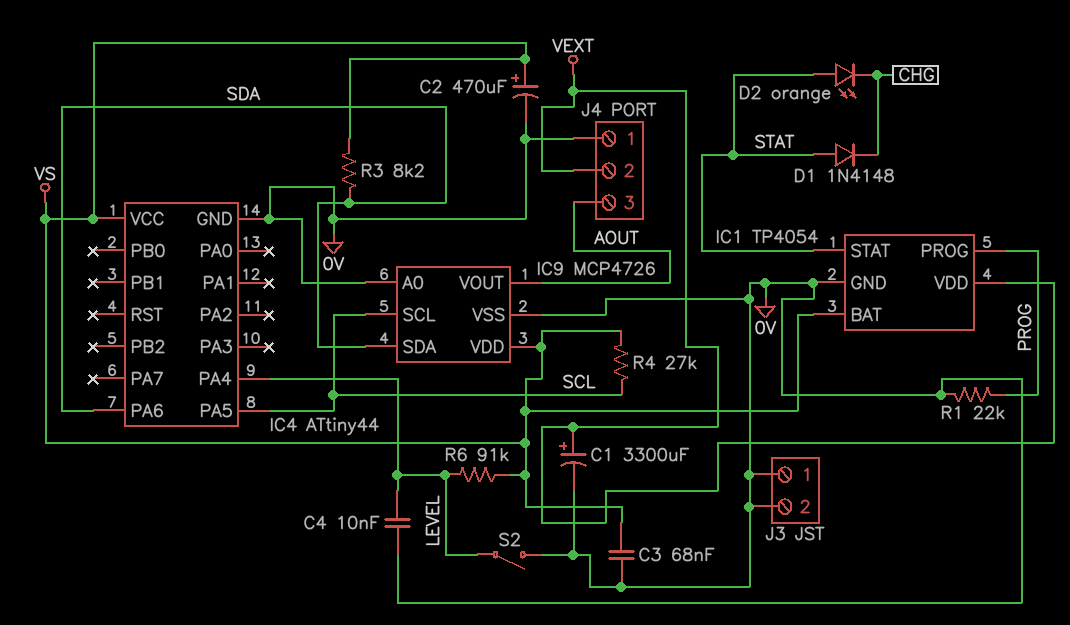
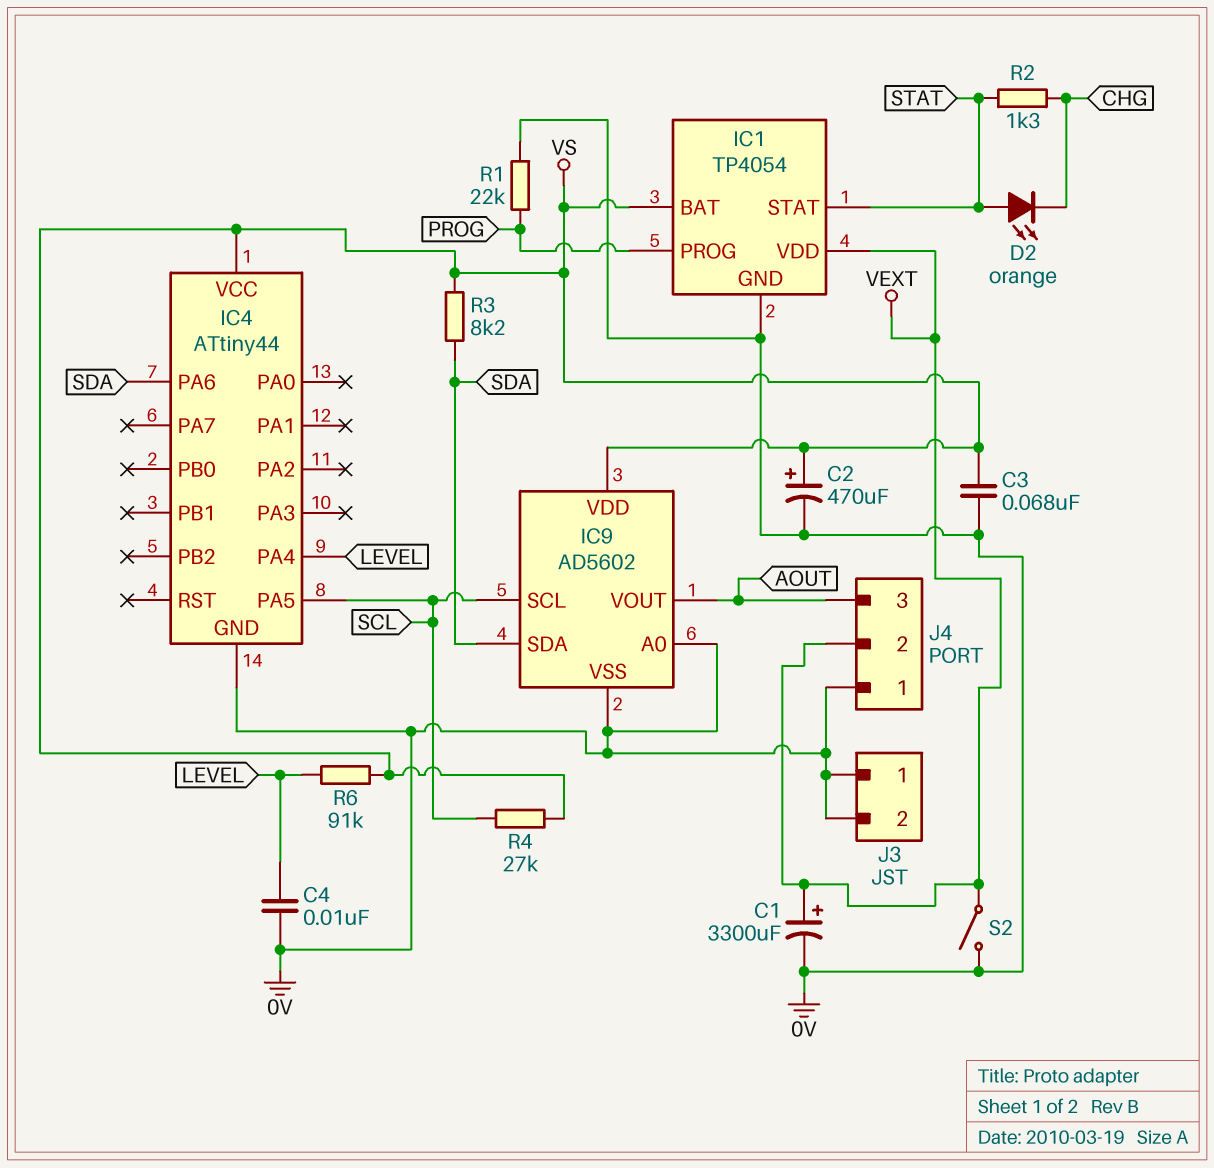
D1: diode 1N4148 (A STAT, K CHG) -> none
IC9: MCP4726 -> AD5602
R2: none -> 1.3k (CHG, STAT)
S2: switch (0V, LEVEL) -> switch (0V, VEXT)

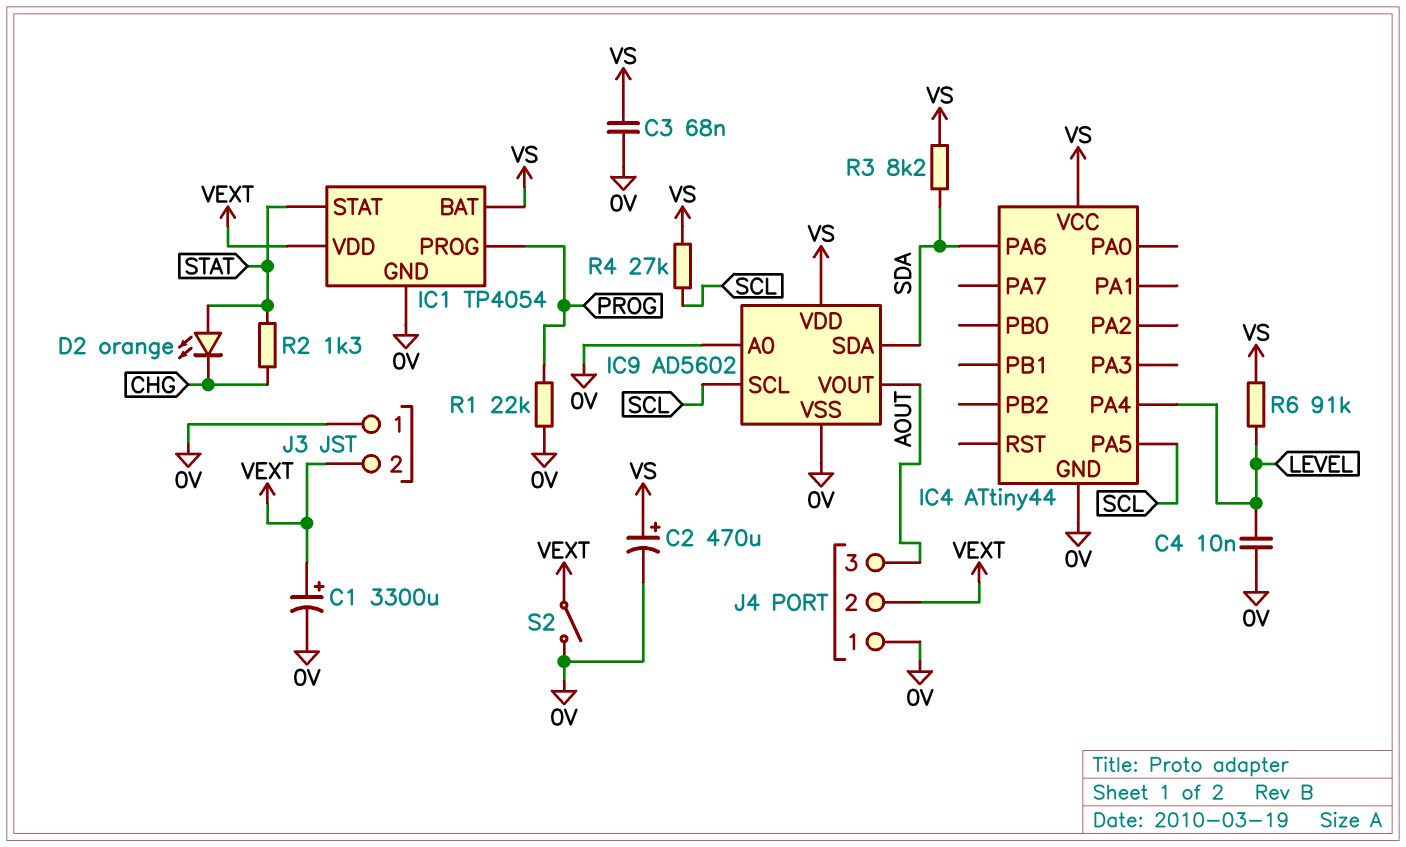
J3 pin 2: 0V -> VEXT

